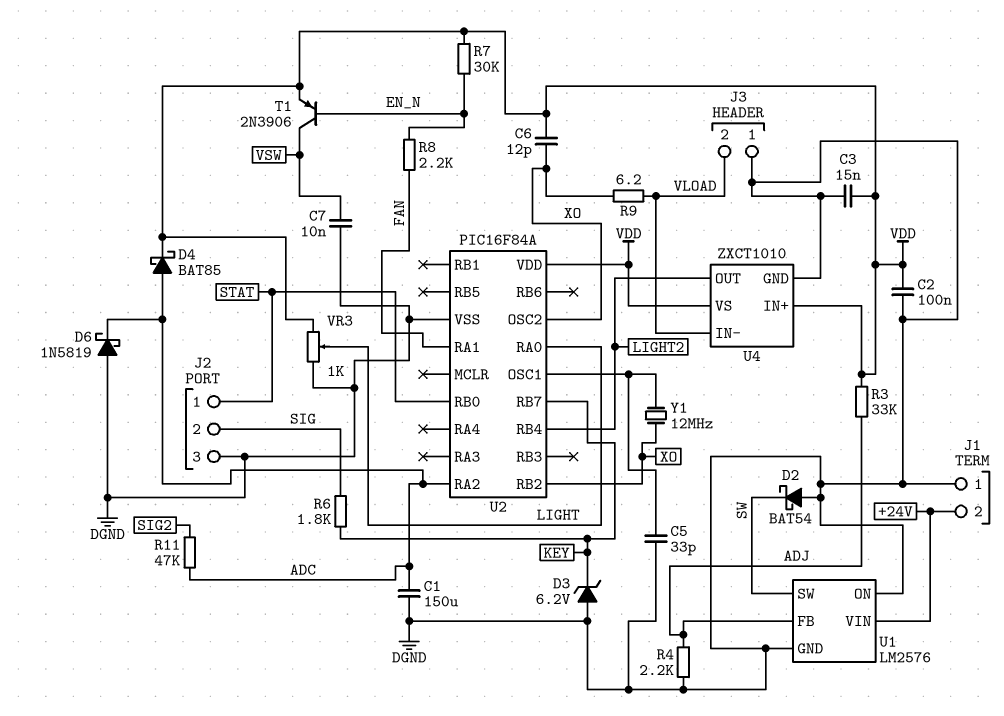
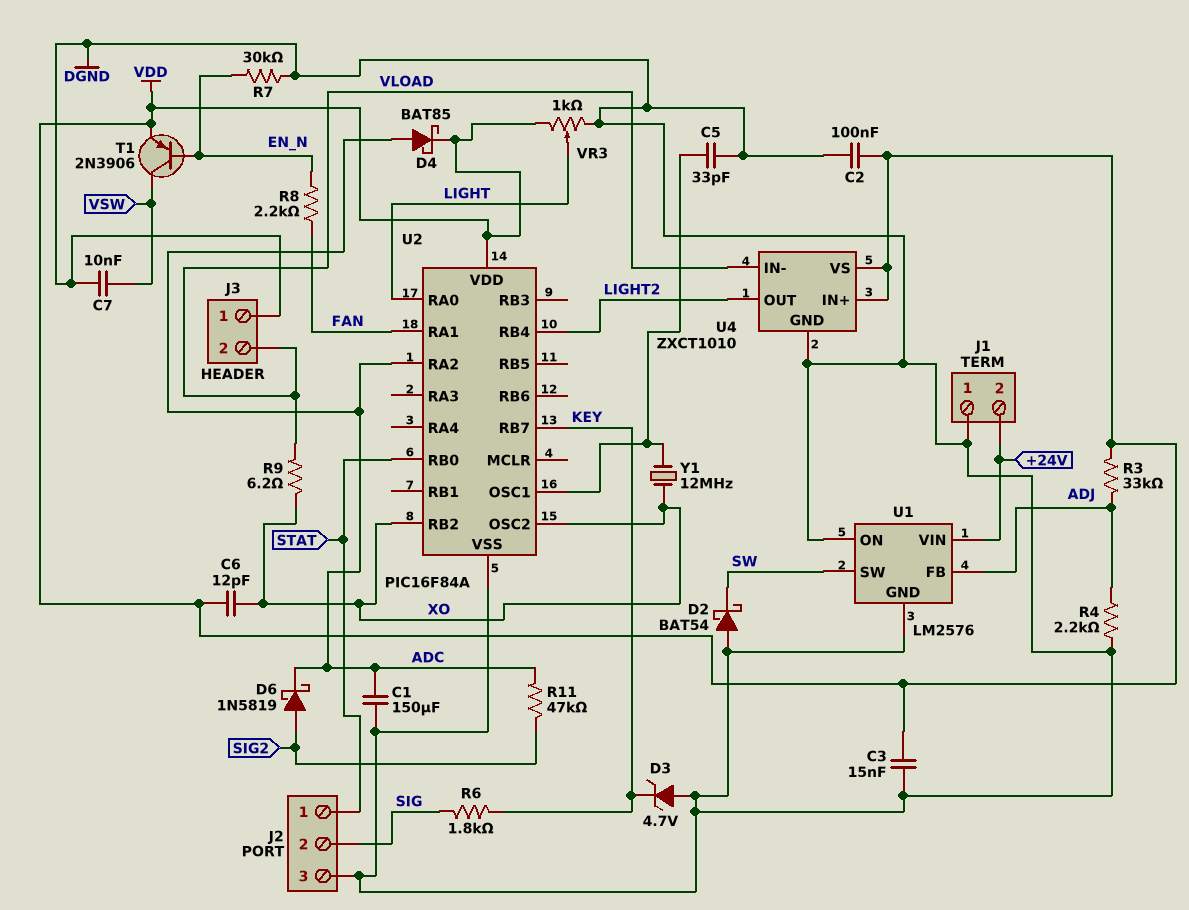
D3: zener 6.2V (A DGND, K KEY) -> zener 4.7V (A DGND, K KEY)
D6: schottky 1N5819 (A DGND, K ADC) -> schottky 1N5819 (A SIG2, K ADC)
R7: 30k (EN_N, VDD) -> 30k (DGND, EN_N)

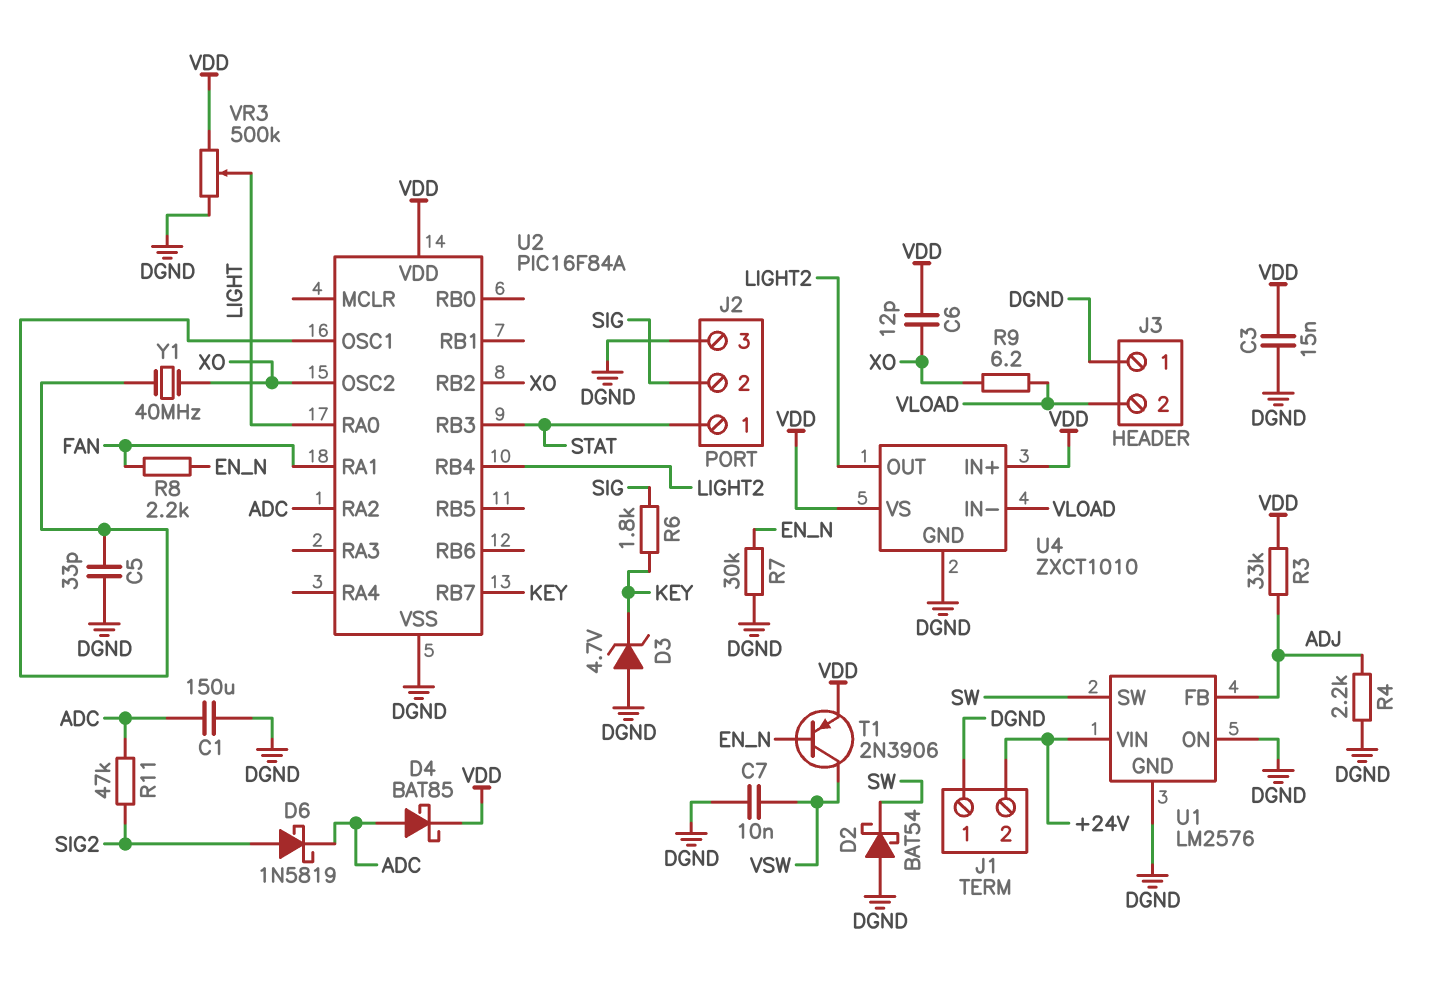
C2: 100nF (DGND, VDD) -> none
U2 pin RB0: STAT -> none
U2 pin RB3: none -> STAT
VR3: 1k (DGND, VDD, wiper LIGHT) -> 500k (DGND, VDD, wiper LIGHT)
Y1: 12MHz (U2/OSC1, XO) -> 40MHz (U2/OSC1, XO)

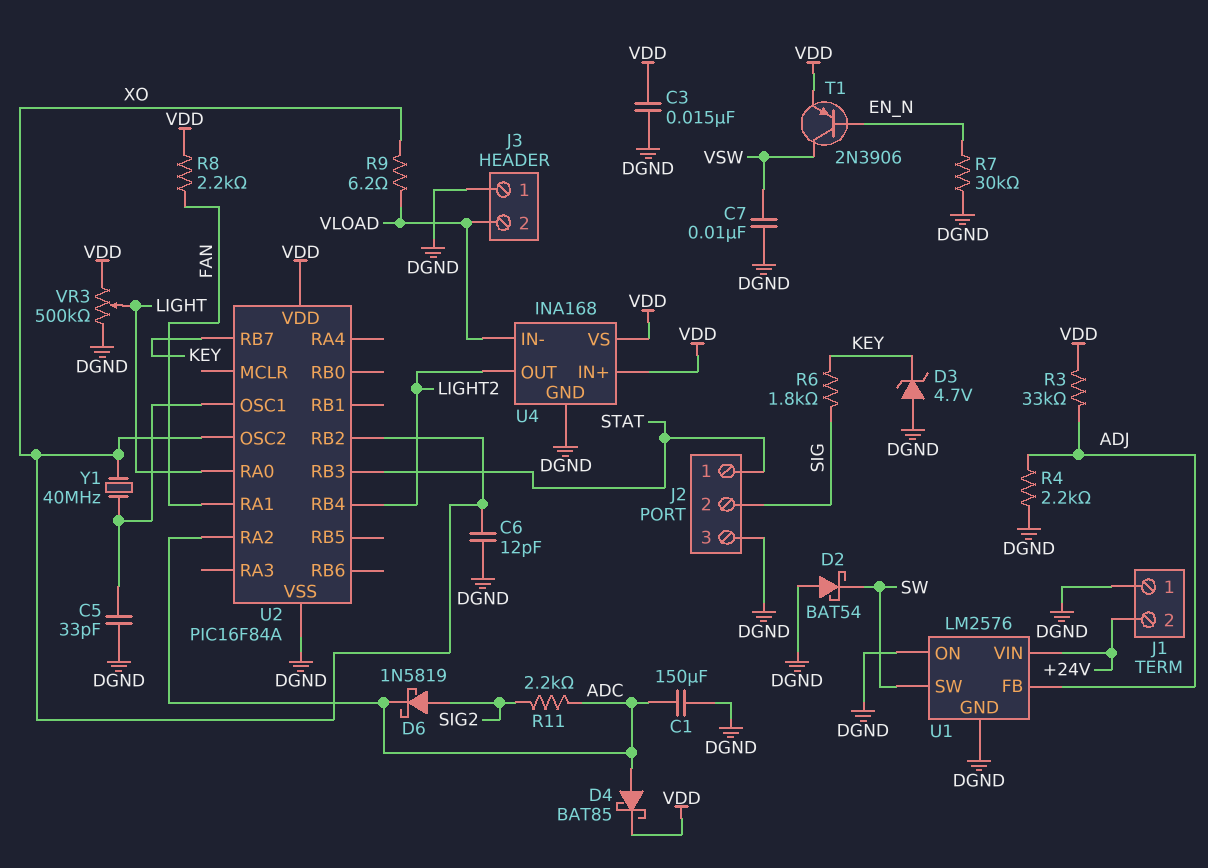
C6: 12pF (VDD, XO) -> 12pF (DGND, XO)
R8: 2.2k (EN_N, FAN) -> 2.2k (FAN, VDD)
R11: 47k (ADC, SIG2) -> 2.2k (ADC, SIG2)
U4: ZXCT1010 -> INA168

